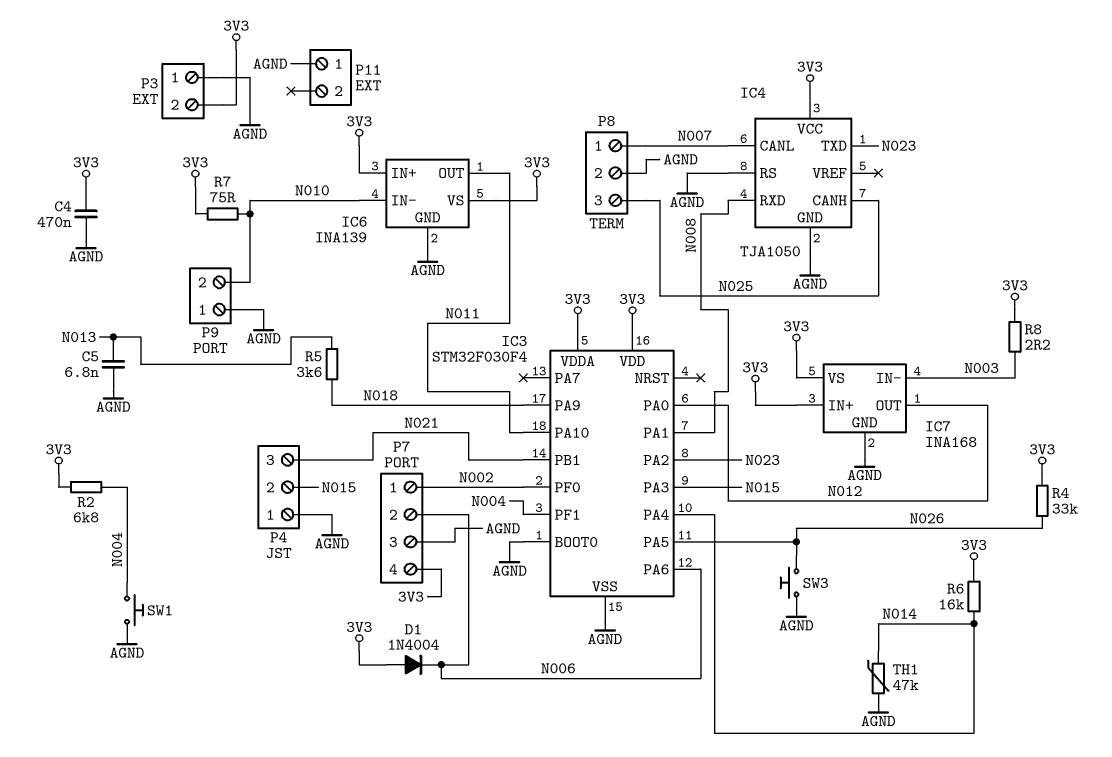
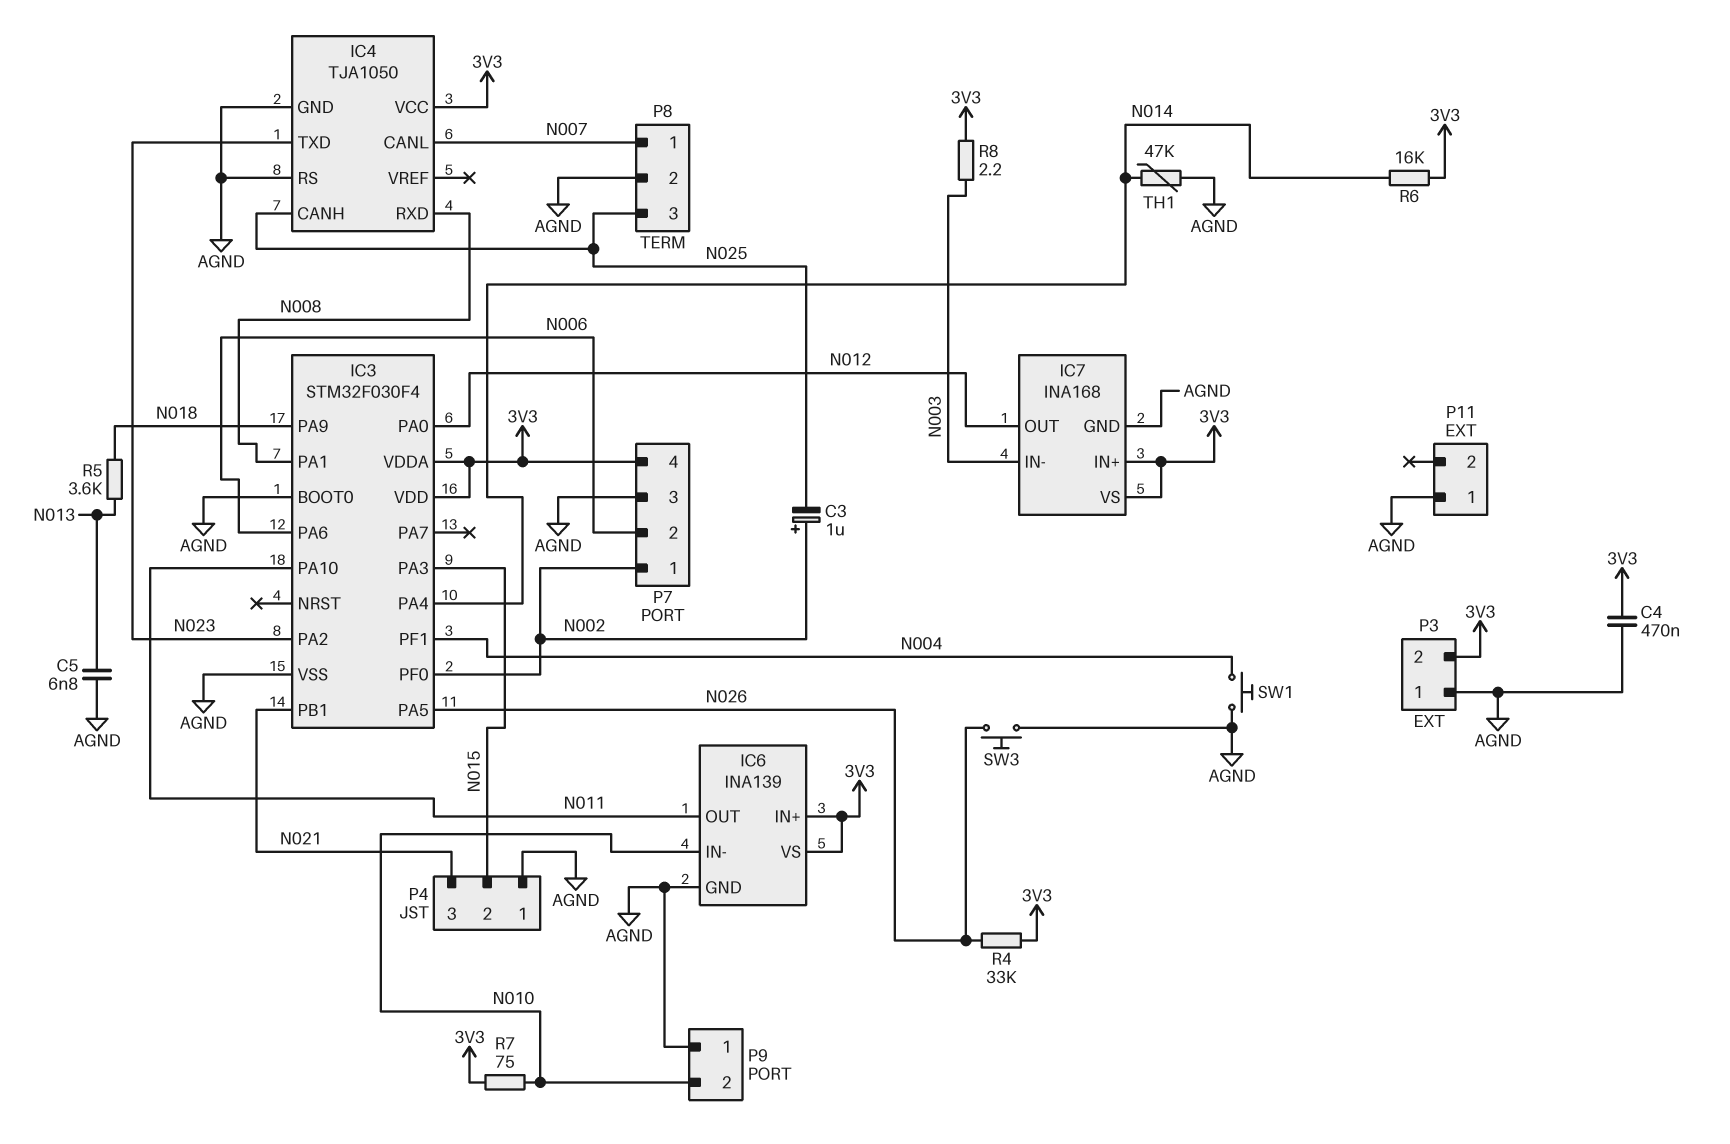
C3: none -> 1uF (plus N002, minus N025)
D1: diode 1N4004 (A 3V3, K N006) -> none
R2: 6.8k (3V3, N004) -> none

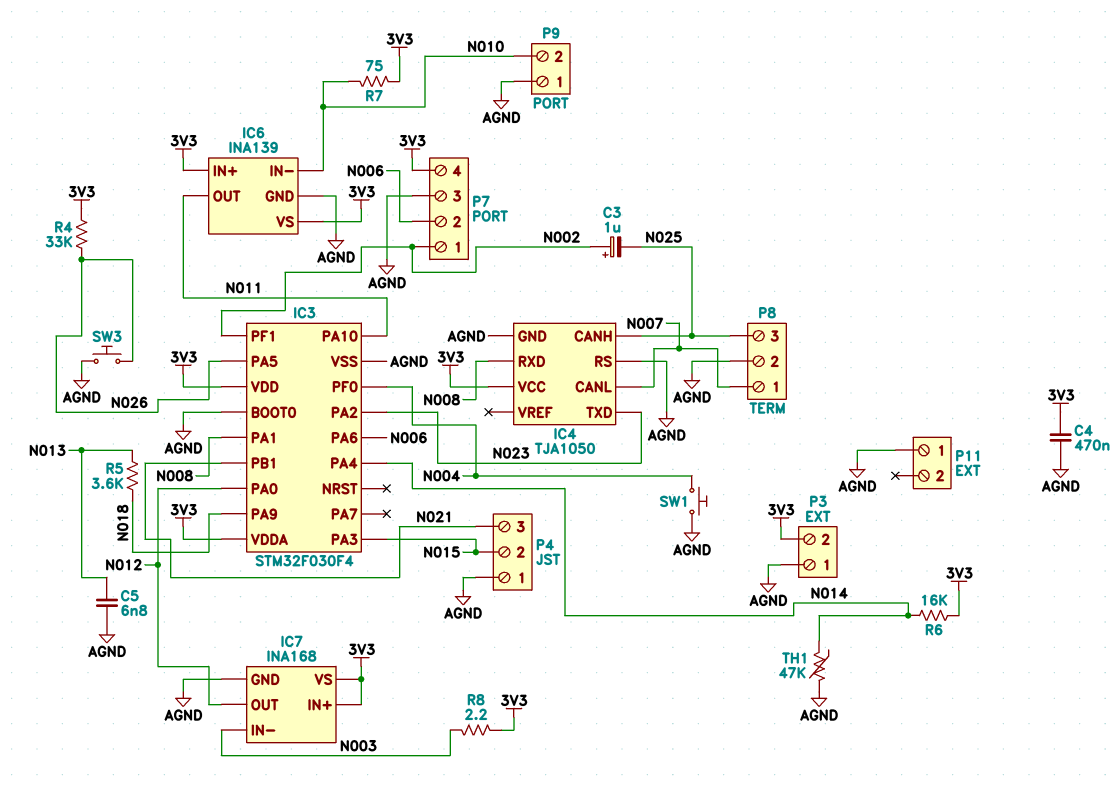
IC3 pin PF0: N002 -> N004
IC3 pin PF1: N004 -> N002

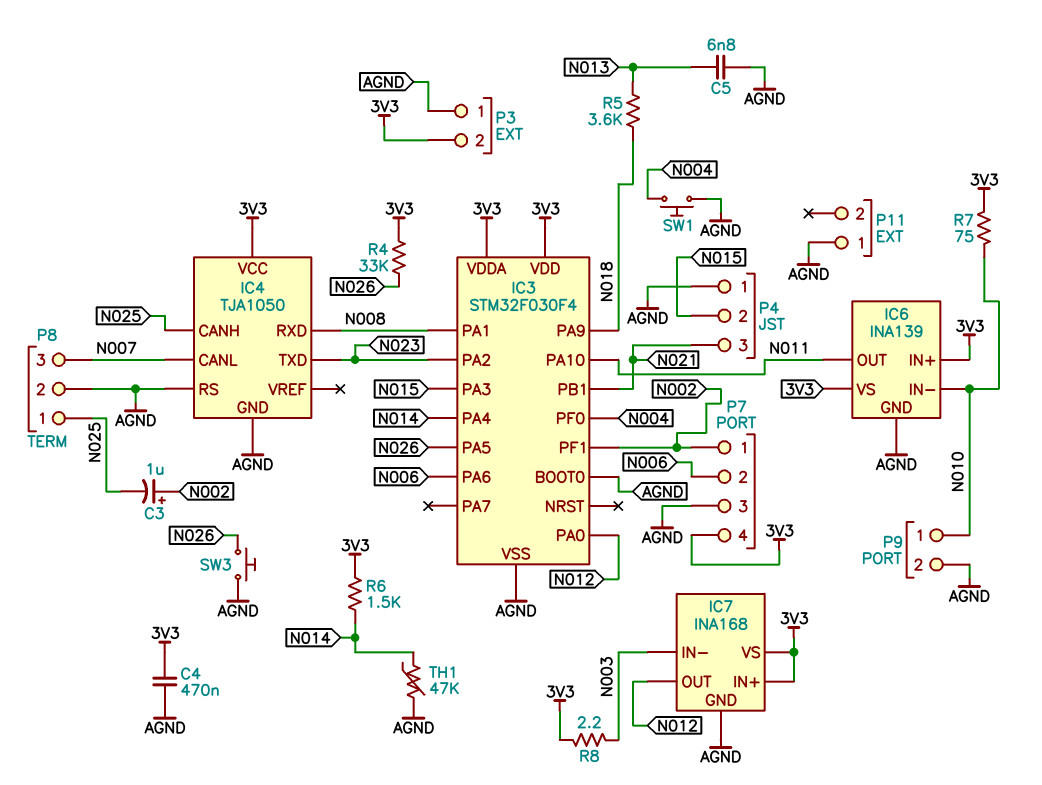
P8 pin 1: N007 -> N025
P8 pin 3: N025 -> N007
P9 pin 1: AGND -> N010
P9 pin 2: N010 -> AGND
R6: 16k (3V3, N014) -> 1.5k (3V3, N014)

